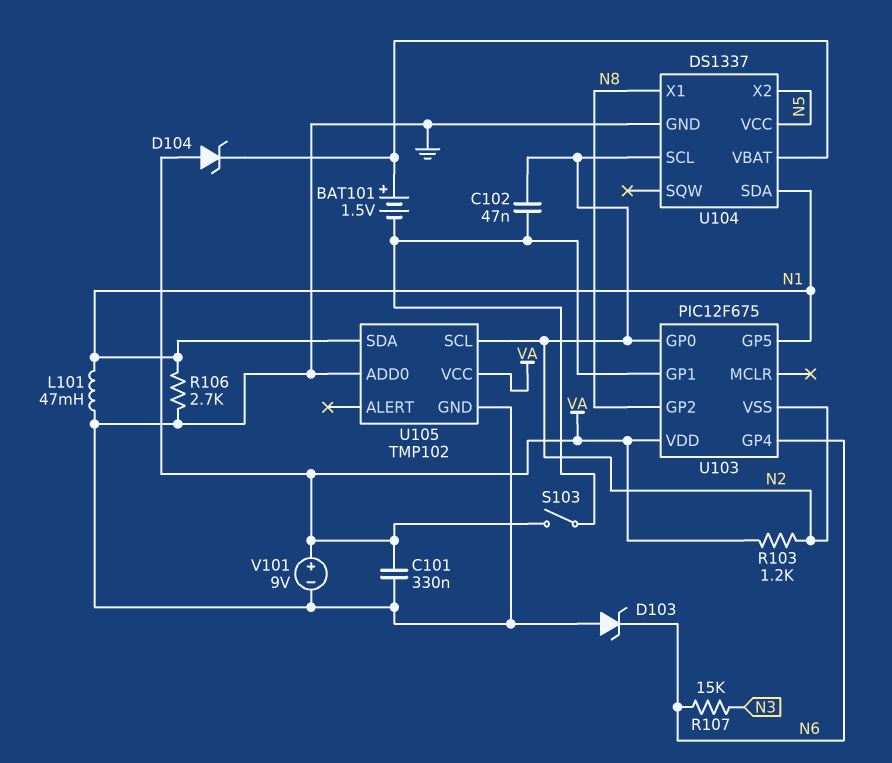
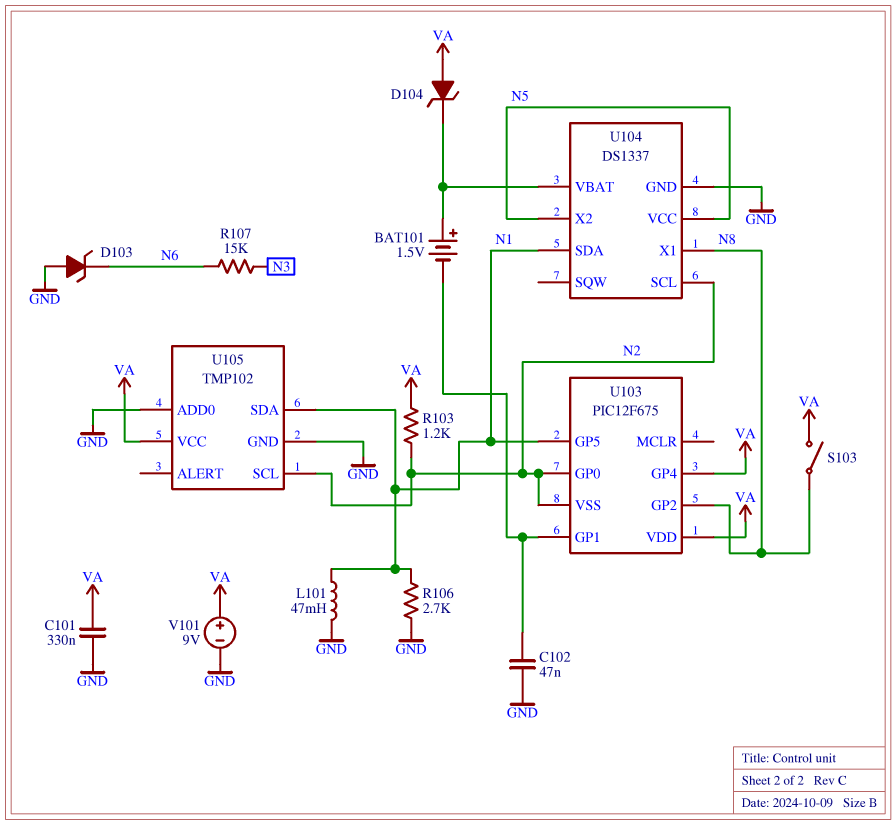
C102: 47nF (N2, U103/GP1) -> 47nF (GND, U103/GP1)
S103: switch (U103/GP1, VA) -> switch (N8, VA)
U103 pin GP4: N6 -> VA

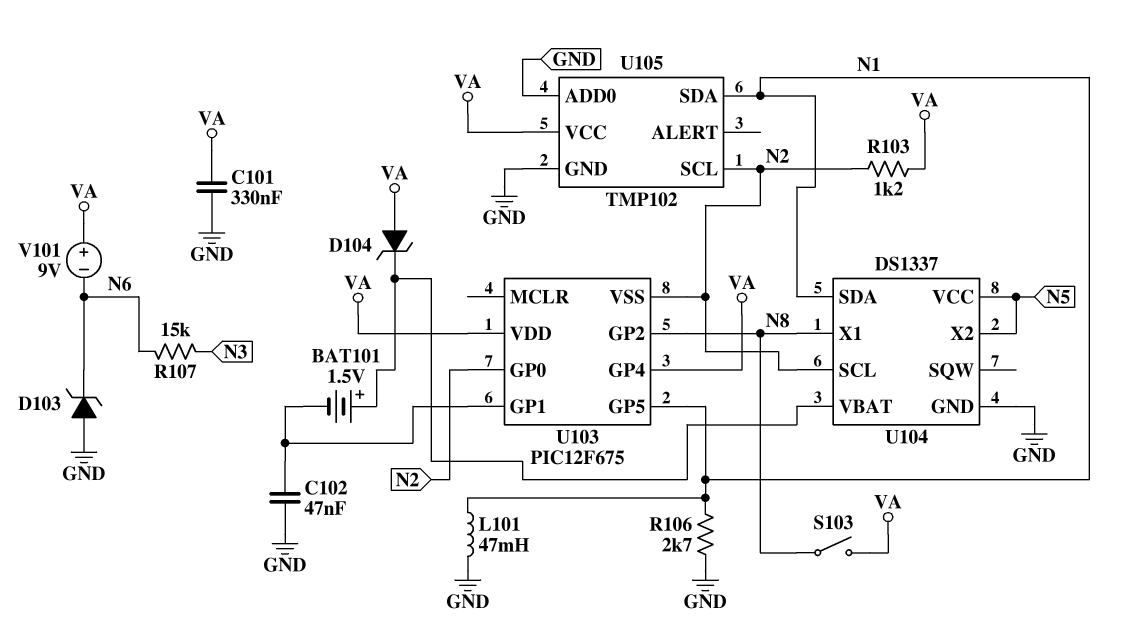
V101: 9V (plus VA, minus GND) -> 9V (plus VA, minus N6)

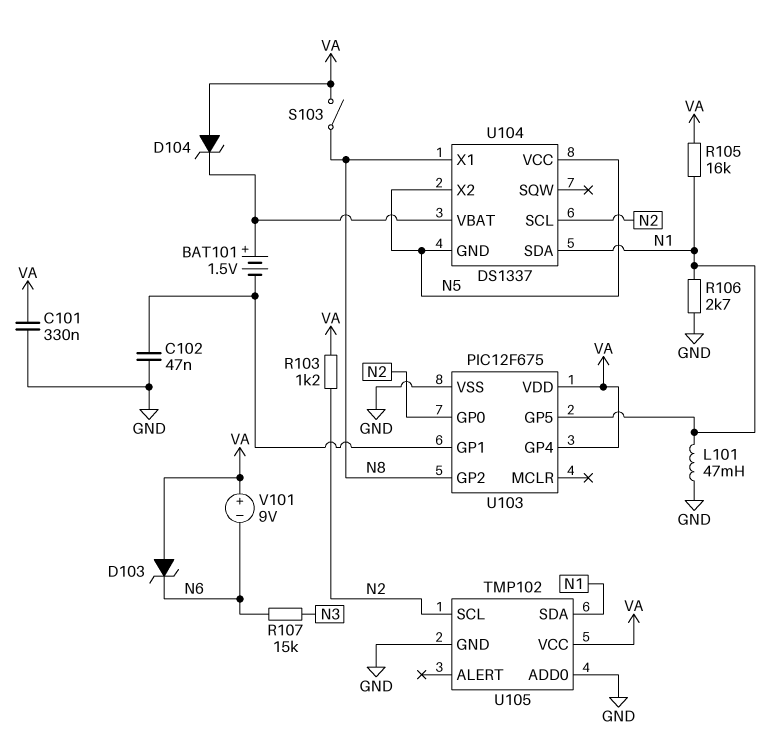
D103: zener (A GND, K N6) -> zener (A VA, K N6)
R105: none -> 16k (N1, VA)
U103 pin VSS: N2 -> GND
U104 pin GND: GND -> N5

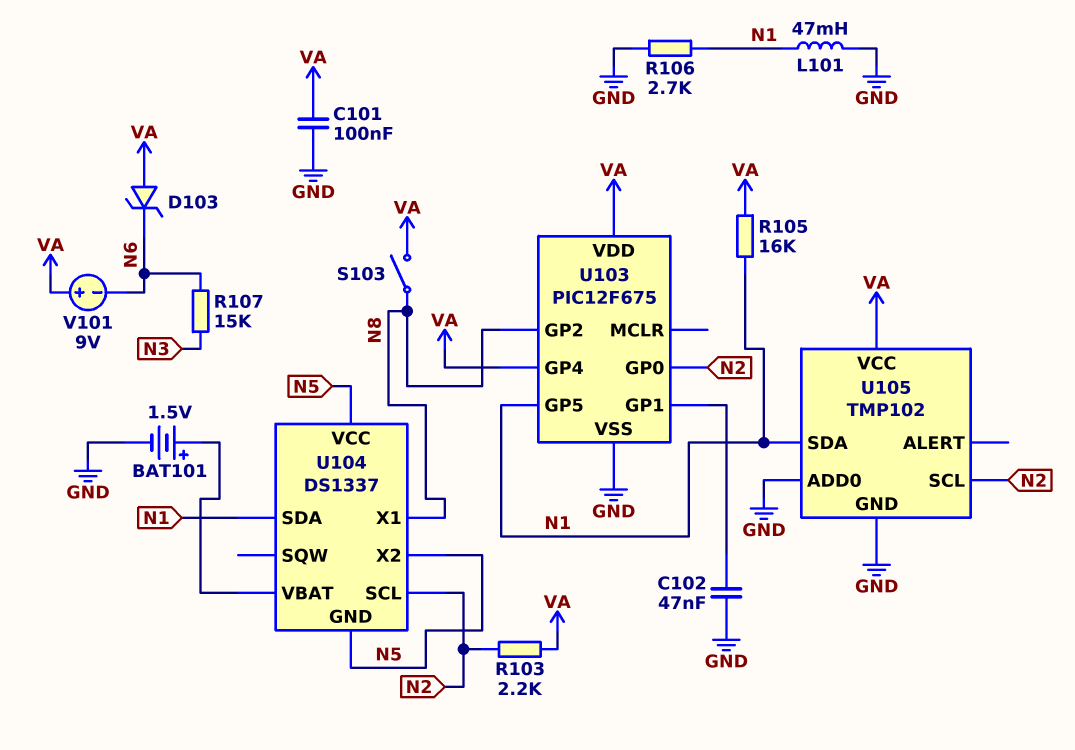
BAT101: 1.5V (plus U104/VBAT, minus U103/GP1) -> 1.5V (plus U104/VBAT, minus GND)
C101: 330nF (GND, VA) -> 100nF (GND, VA)
D104: zener (A VA, K U104/VBAT) -> none
R103: 1.2k (N2, VA) -> 2.2k (N2, VA)

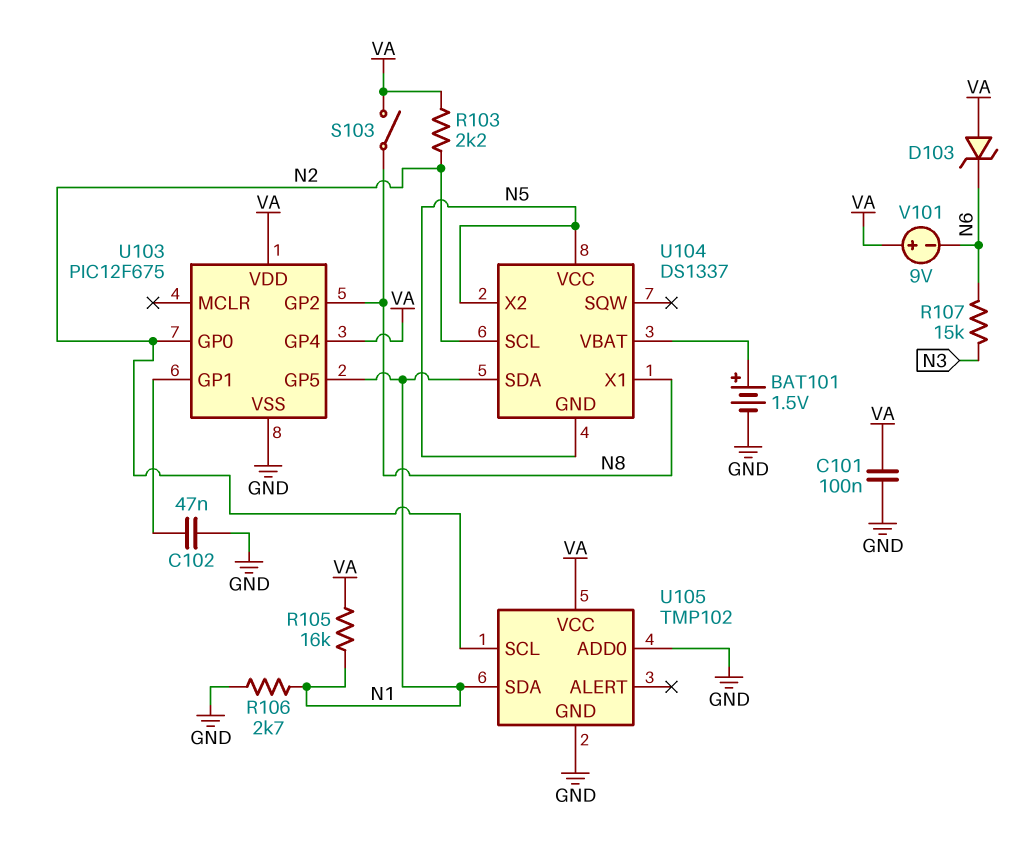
L101: 47mH (GND, N1) -> none

